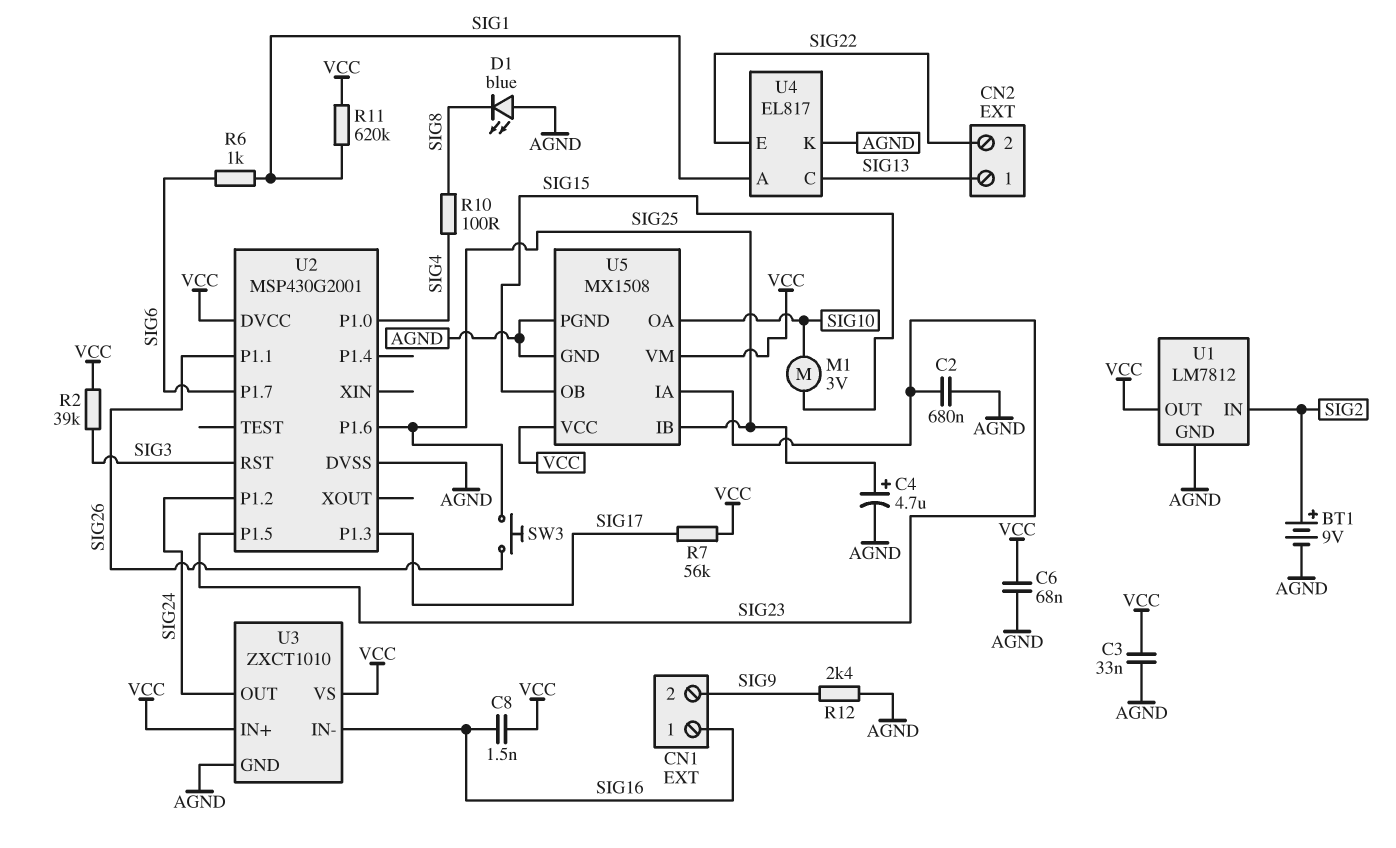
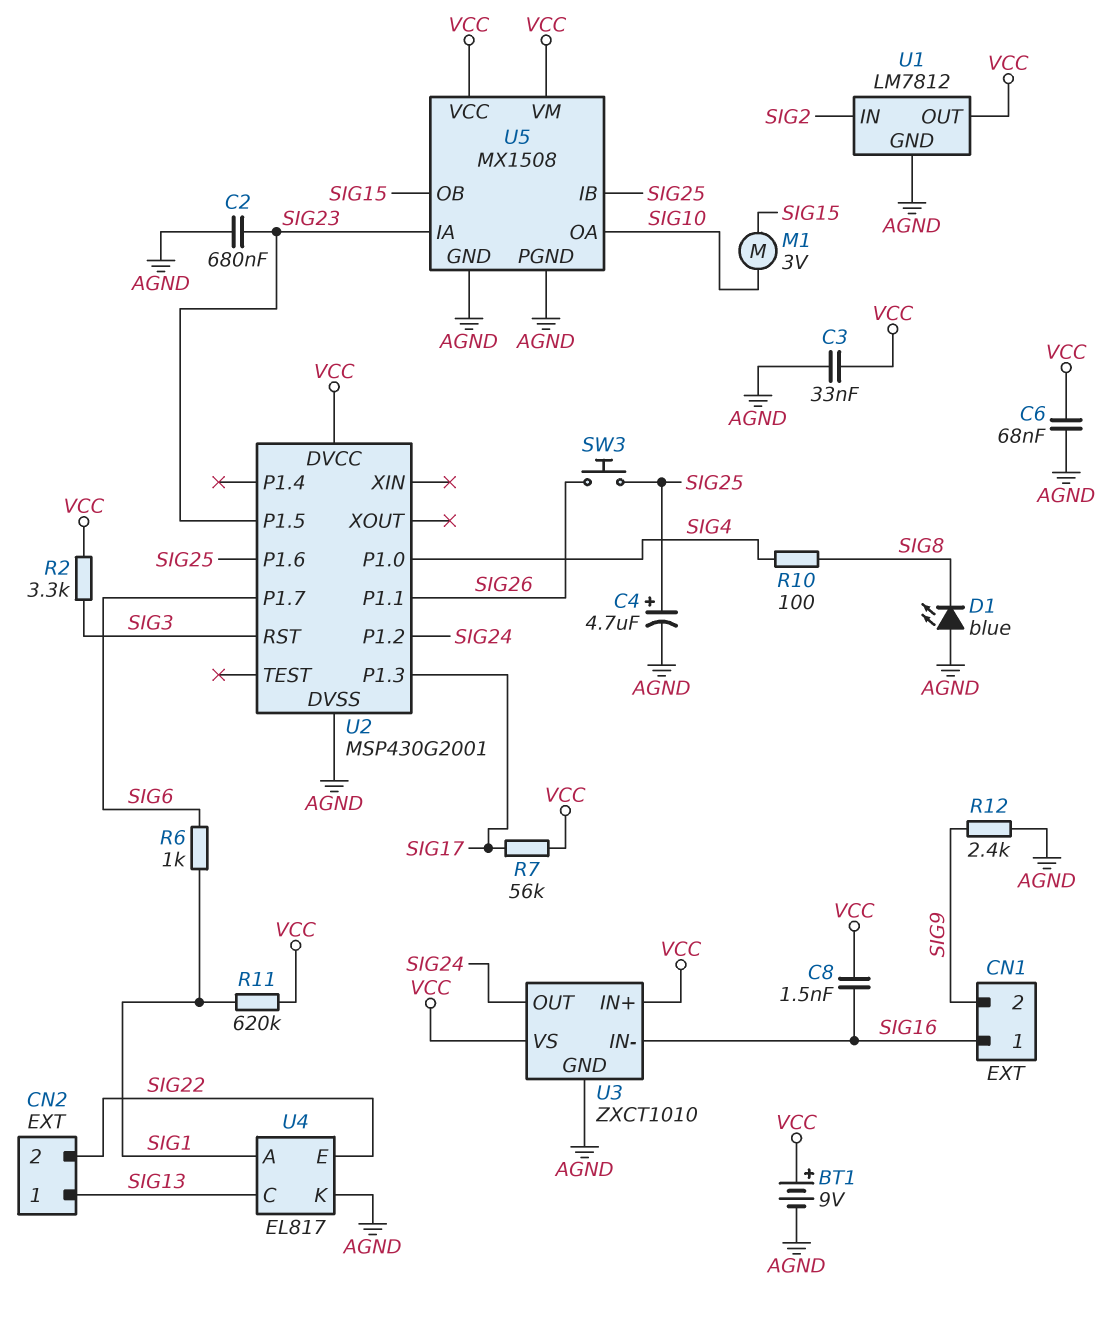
BT1: 9V (plus SIG2, minus AGND) -> 9V (plus VCC, minus AGND)
R2: 39k (SIG3, VCC) -> 3.3k (SIG3, VCC)

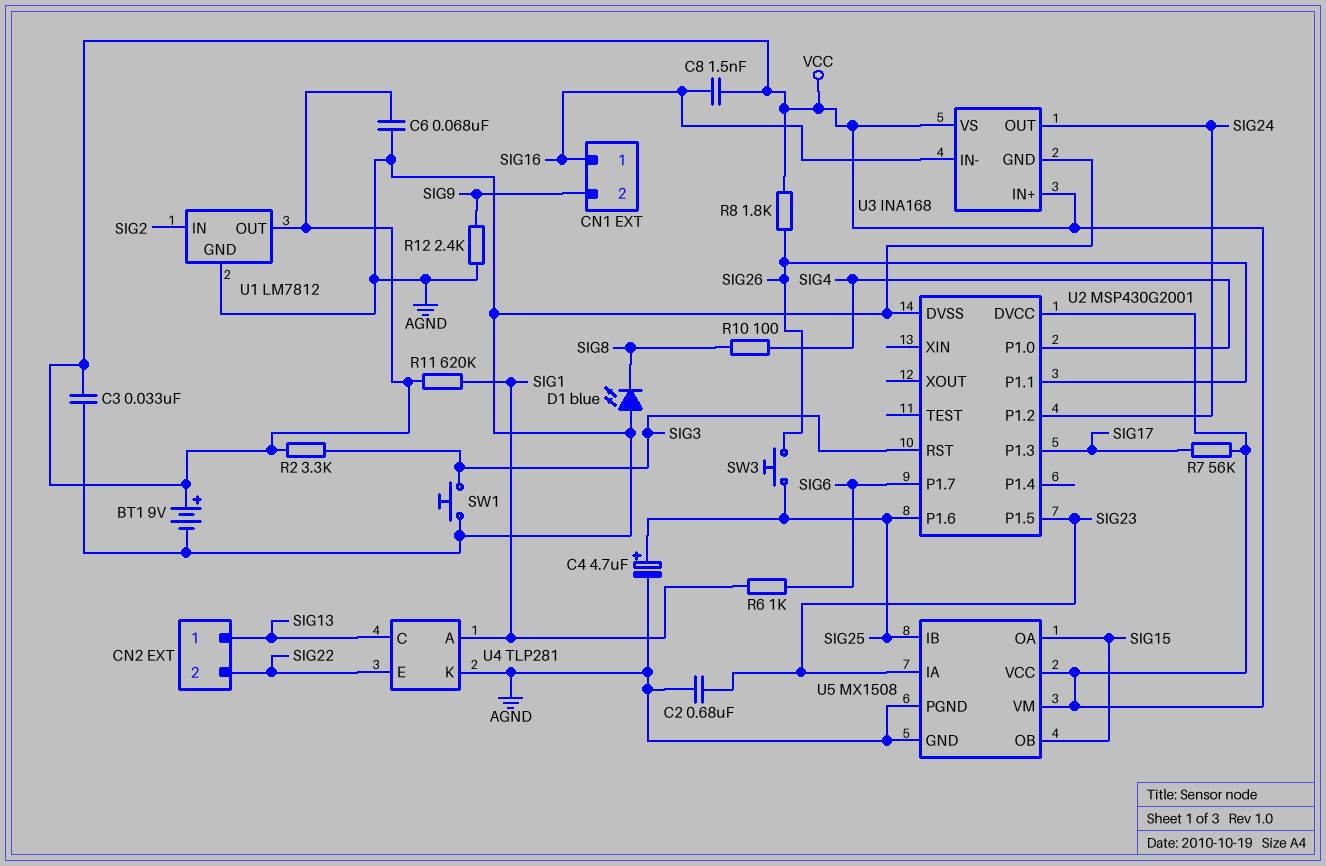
M1: motor 3V (SIG10, SIG15) -> none
R8: none -> 1.8k (SIG26, VCC)
SW1: none -> button (AGND, SIG3)
U3: ZXCT1010 -> INA168
U4: EL817 -> TLP281
U5 pin OA: SIG10 -> SIG15

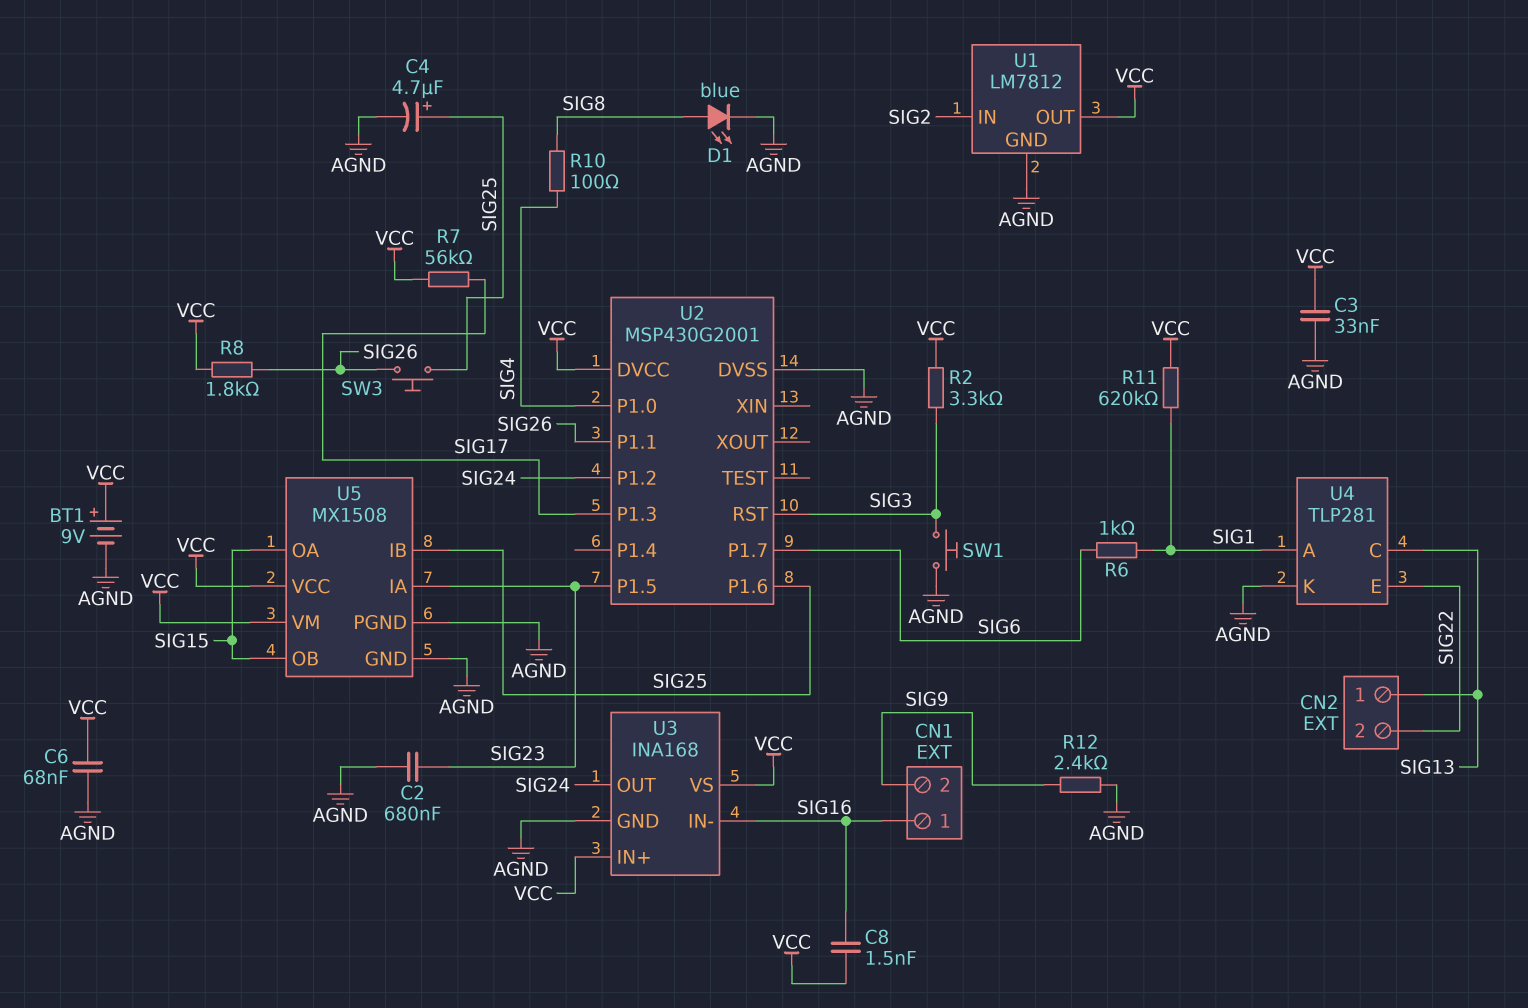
D1: LED blue (A AGND, K SIG8) -> LED blue (A SIG8, K AGND)

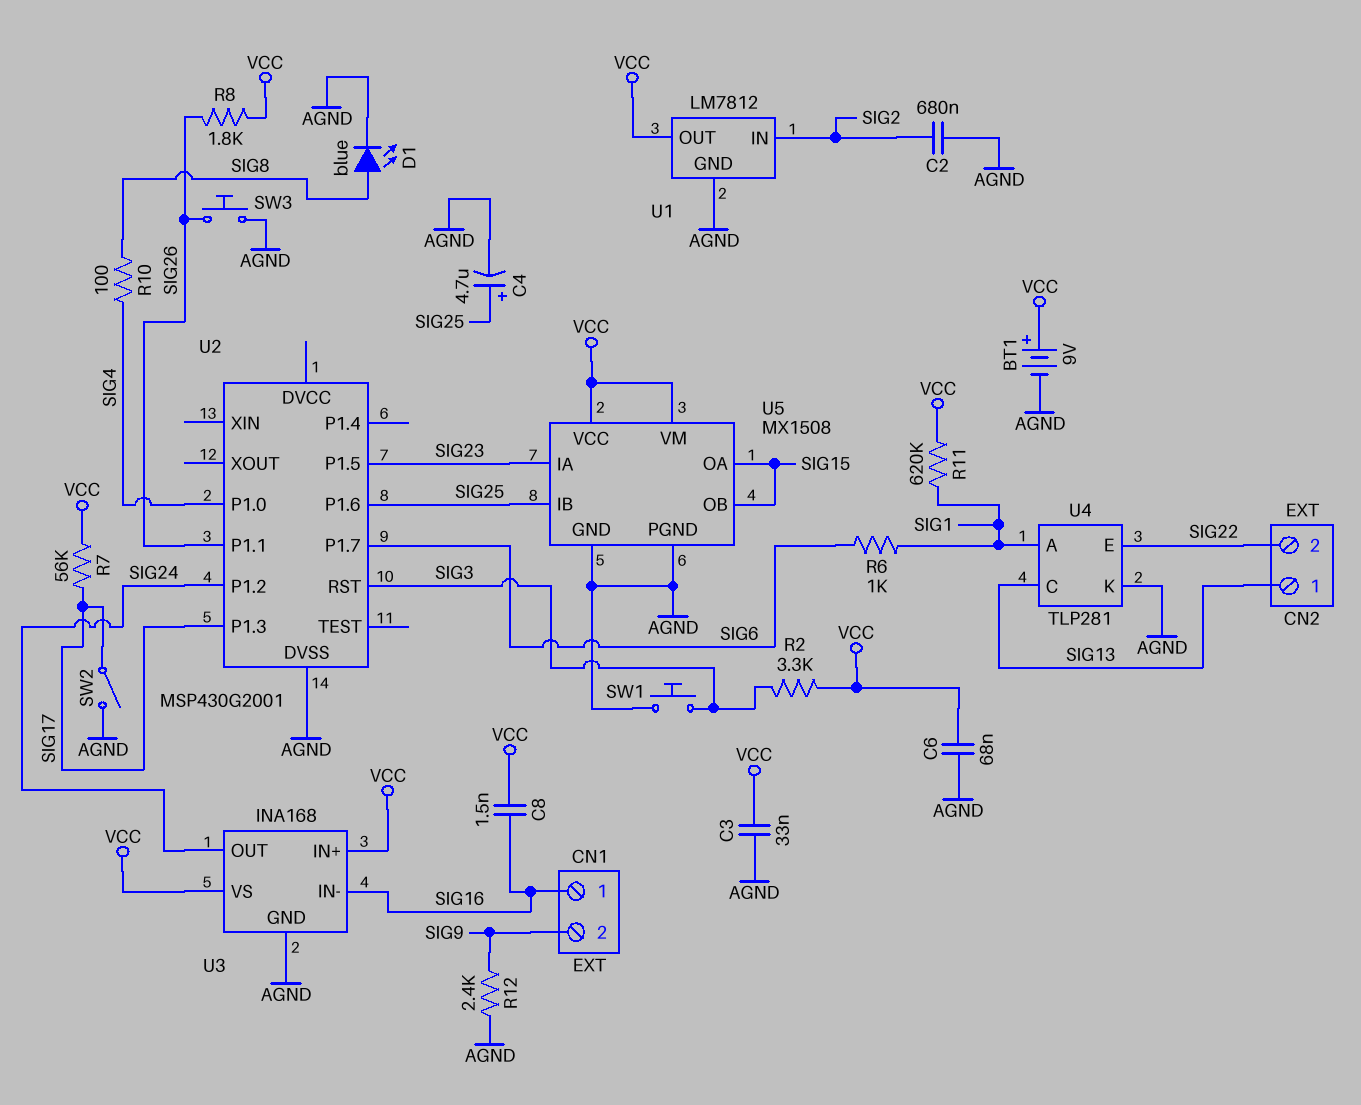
C2: 680nF (AGND, SIG23) -> 680nF (AGND, SIG2)
SW2: none -> switch (AGND, SIG17)
SW3: button (SIG25, SIG26) -> button (AGND, SIG26)
U2 pin DVCC: VCC -> none

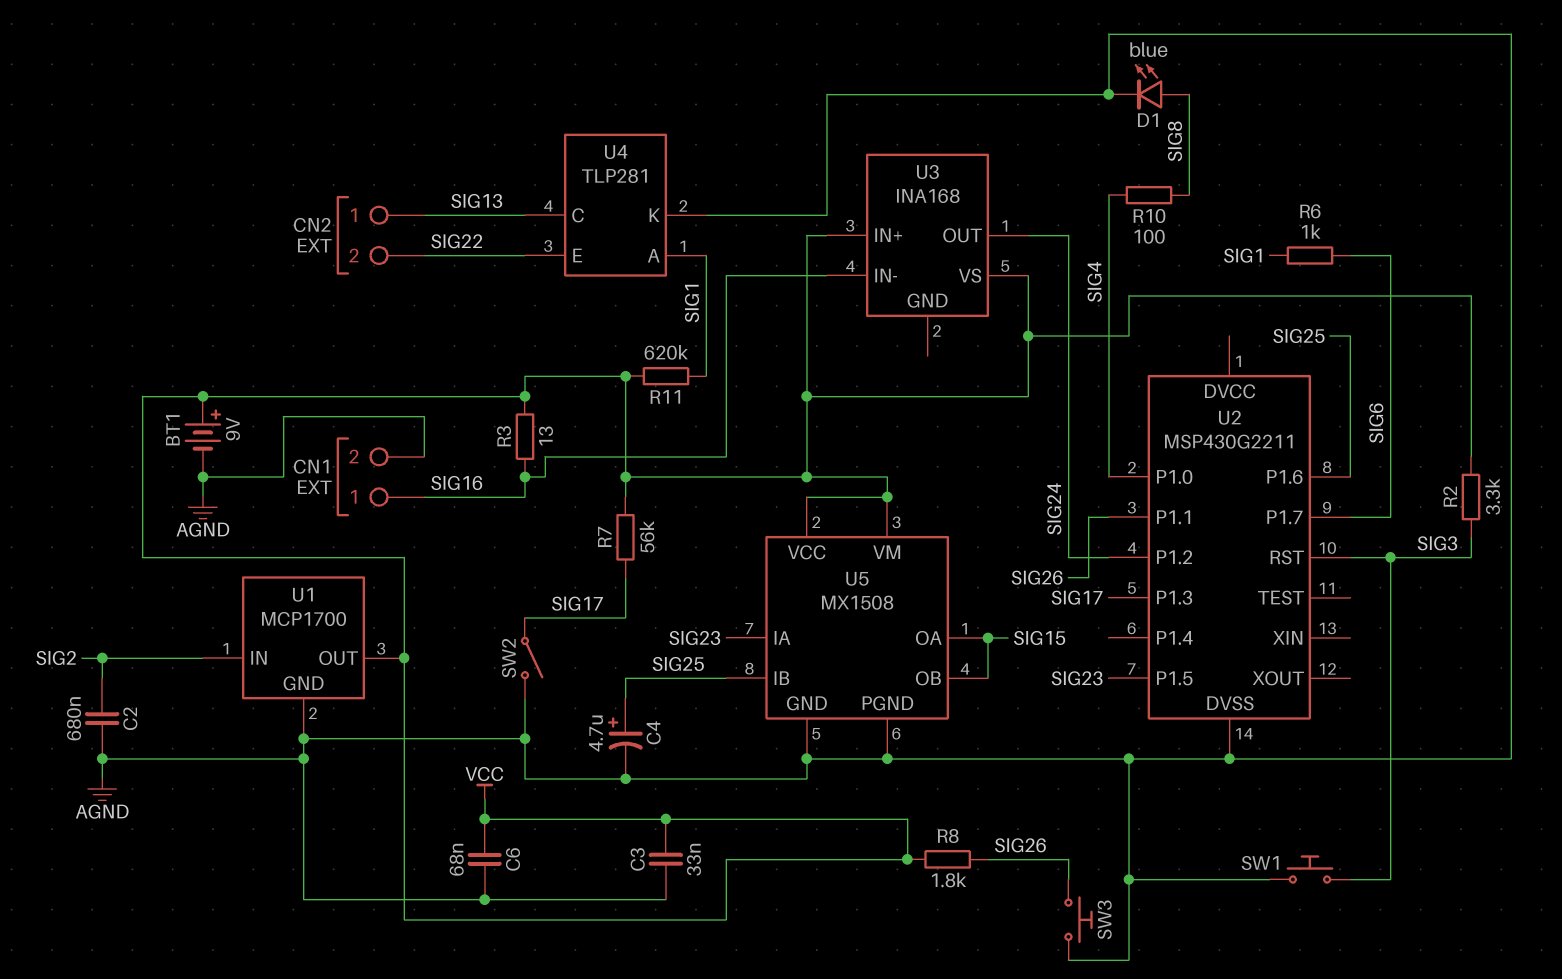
C8: 1.5nF (SIG16, VCC) -> none
CN1 pin 2: SIG9 -> AGND
R3: none -> 13 (SIG16, VCC)
R12: 2.4k (AGND, SIG9) -> none
U1: LM7812 -> MCP1700
U2: MSP430G2001 -> MSP430G2211
U3 pin GND: AGND -> none

